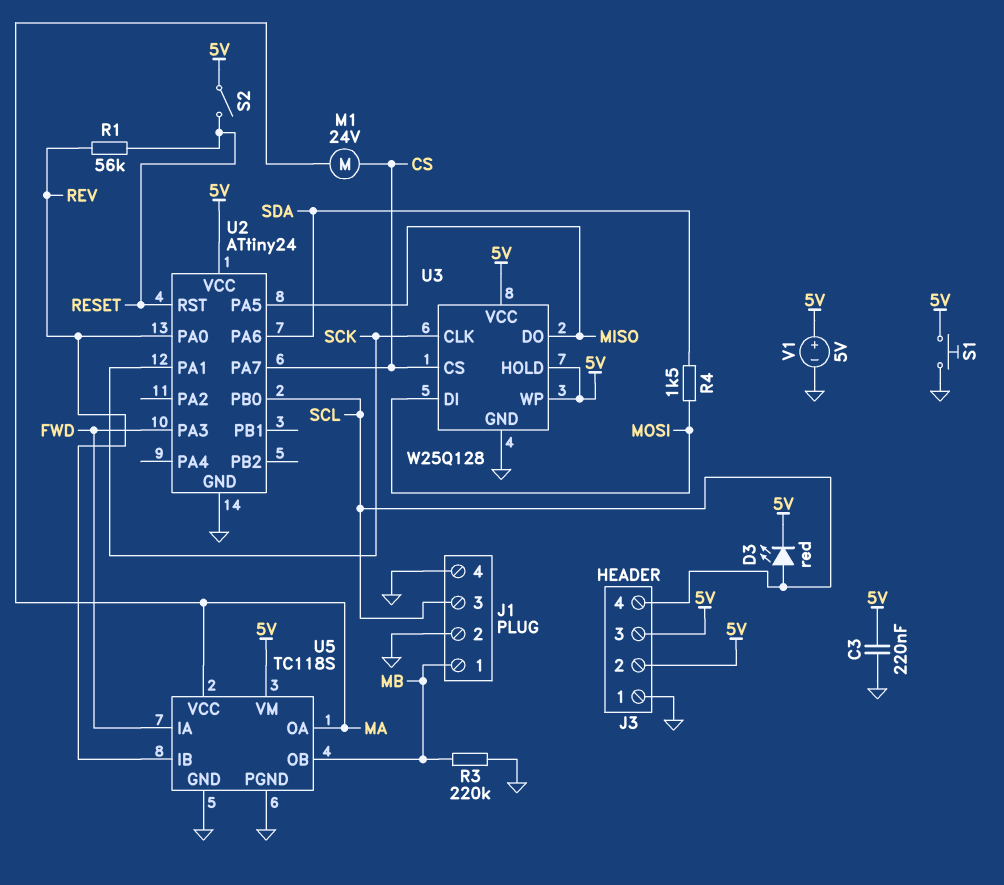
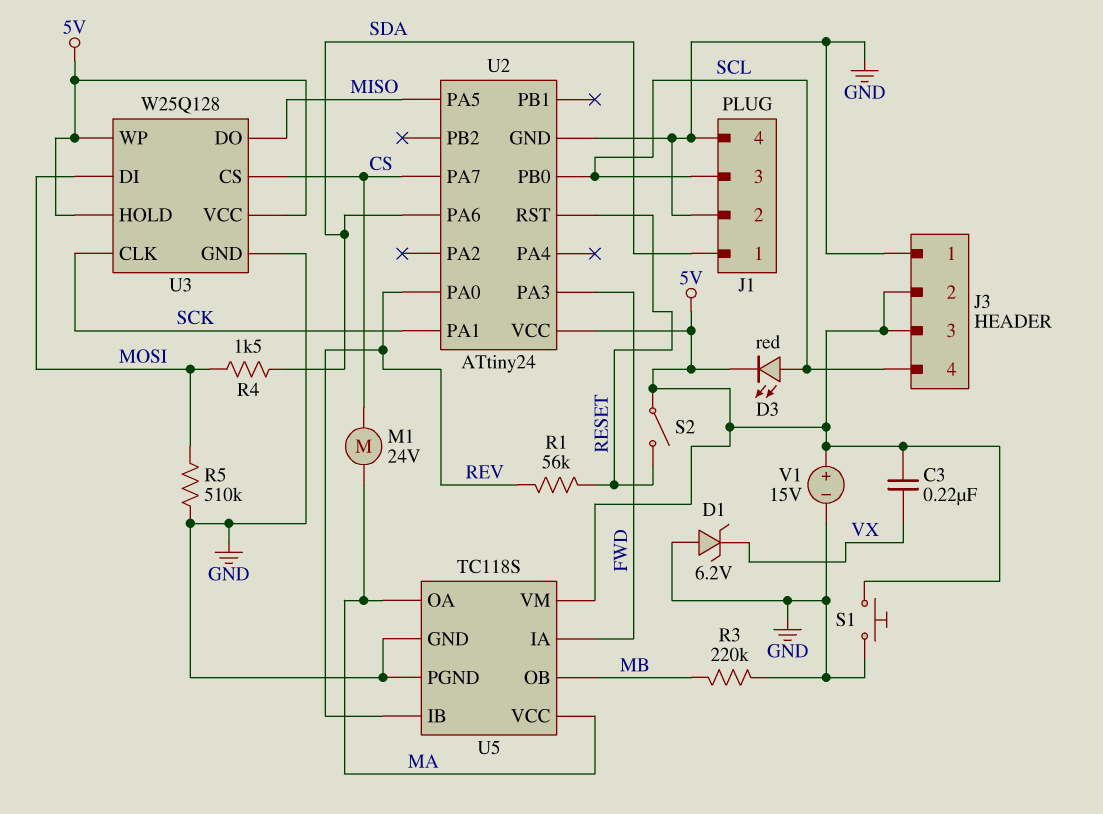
C3: 220nF (5V, GND) -> 220nF (5V, VX)
D1: none -> zener 6.2V (A GND, K VX)
J1 pin 1: MB -> SDA
R5: none -> 510k (GND, MOSI)
V1: 5V (plus 5V, minus GND) -> 15V (plus 5V, minus GND)

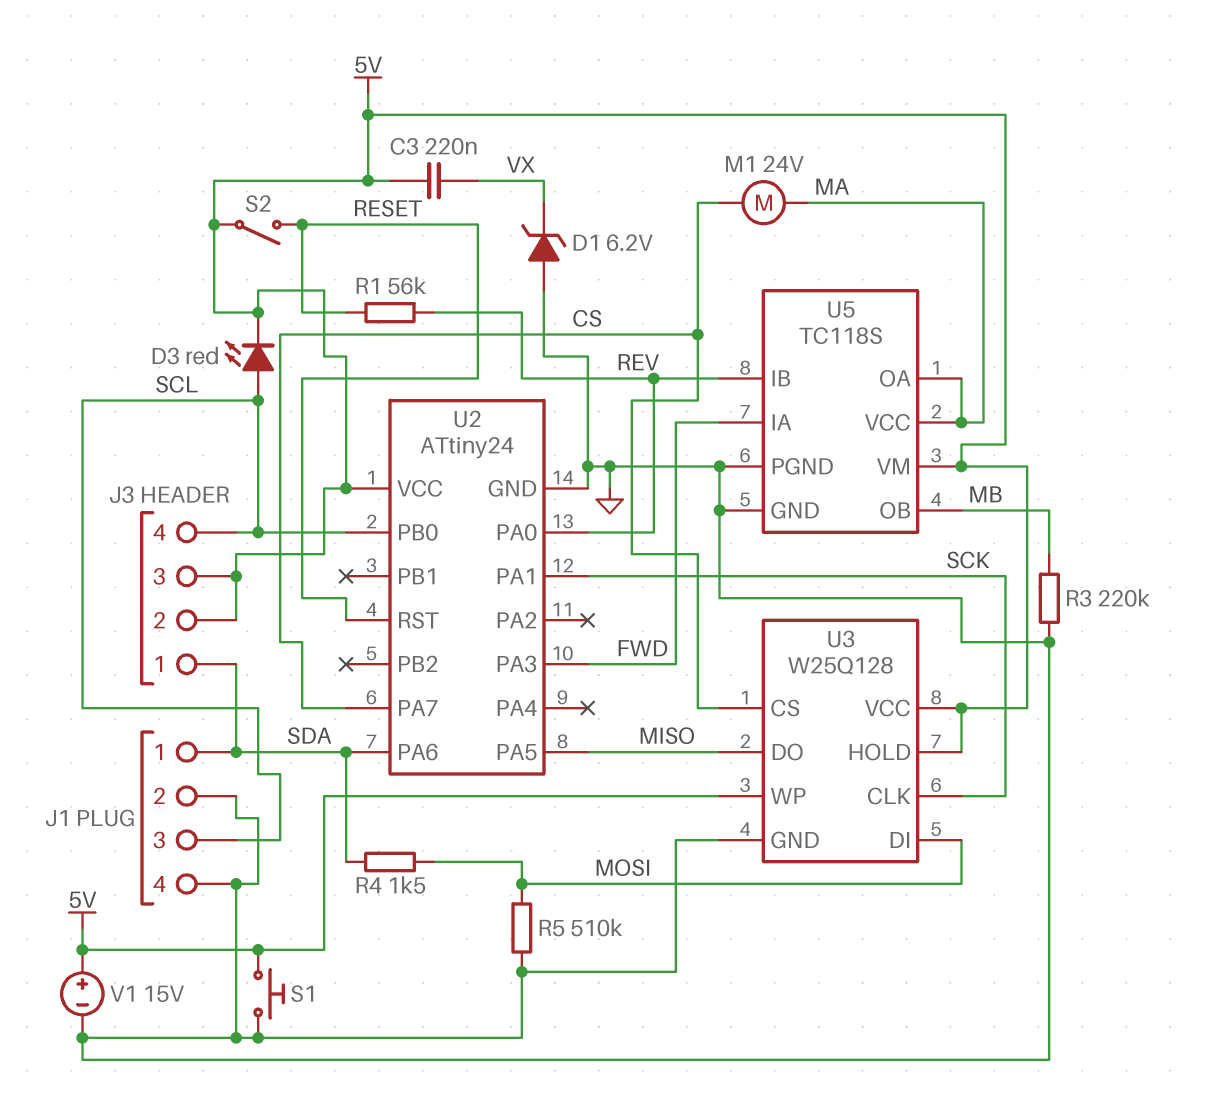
J3 pin 1: GND -> SDA

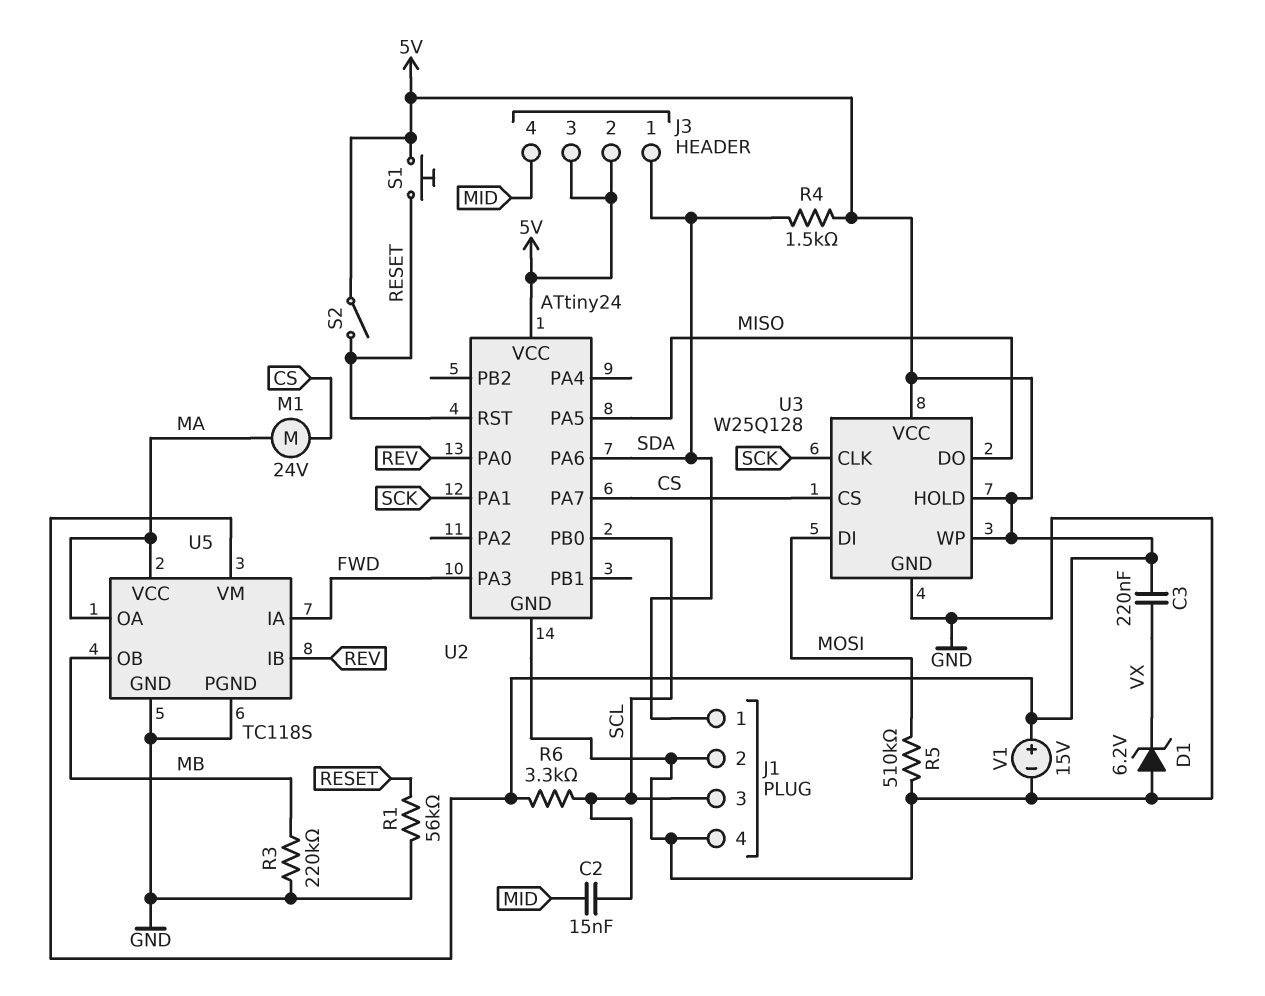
C2: none -> 15nF (MID, SCL)
D3: LED red (A SCL, K 5V) -> none
J3 pin 4: SCL -> MID
R1: 56k (RESET, REV) -> 56k (GND, RESET)
R4: 1.5k (MOSI, SDA) -> 1.5k (5V, SDA)
R6: none -> 3.3k (5V, SCL)
S1: button (5V, GND) -> button (5V, RESET)

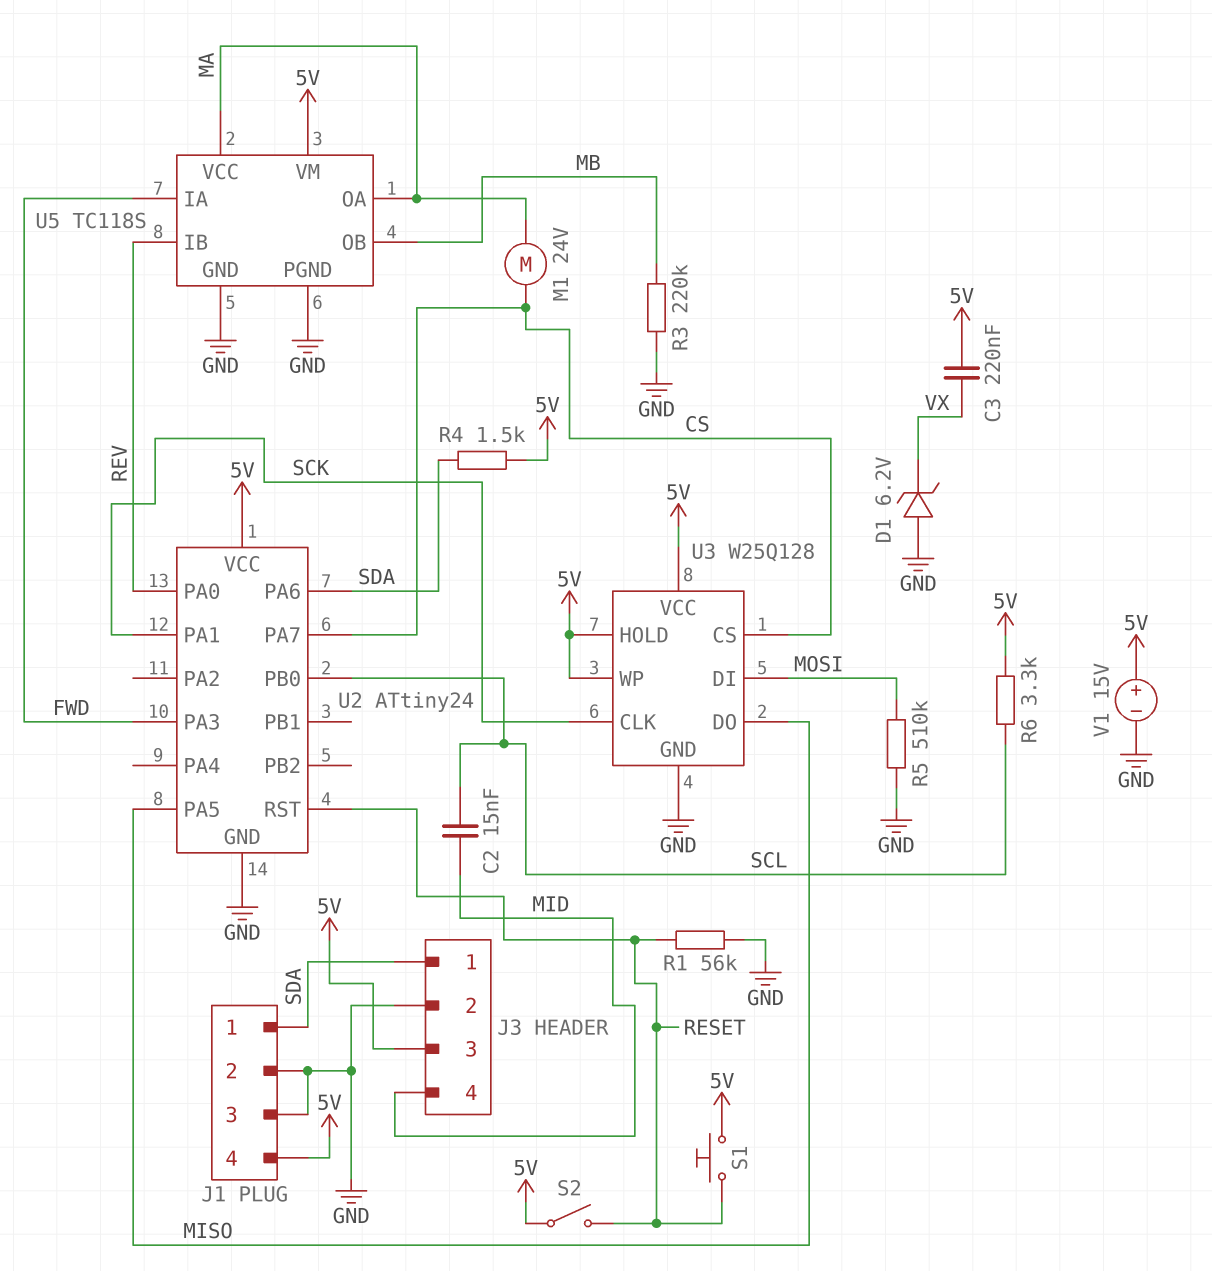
J1 pin 3: SCL -> GND
J1 pin 4: GND -> 5V
J3 pin 2: 5V -> GND

